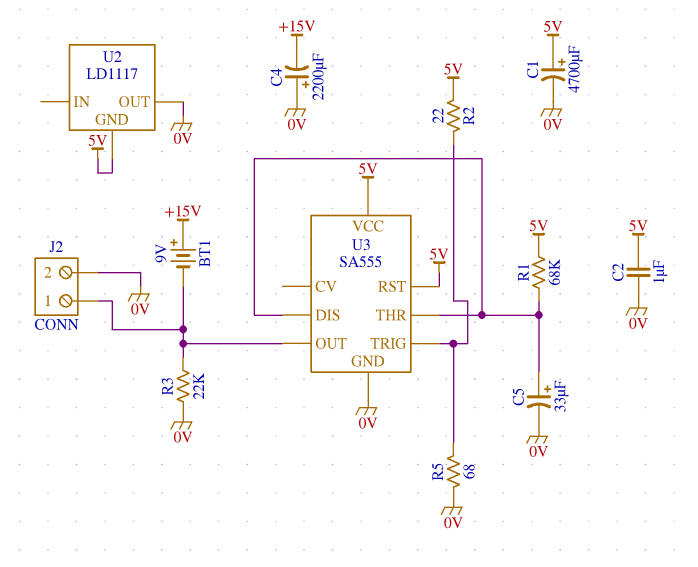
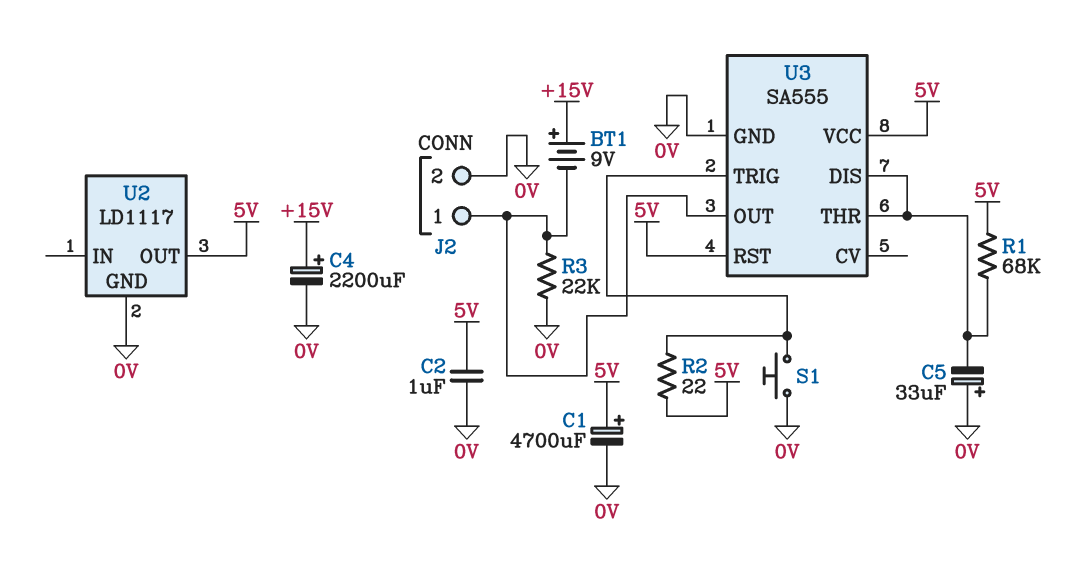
C4: 2200uF (plus 0V, minus +15V) -> 2200uF (plus +15V, minus 0V)
C5: 33uF (plus U3/DIS, minus 0V) -> 33uF (plus 0V, minus U3/DIS)
R5: 68 (0V, U3/TRIG) -> none
S1: none -> button (0V, U3/TRIG)
U2 pin GND: 5V -> 0V
U2 pin OUT: 0V -> 5V

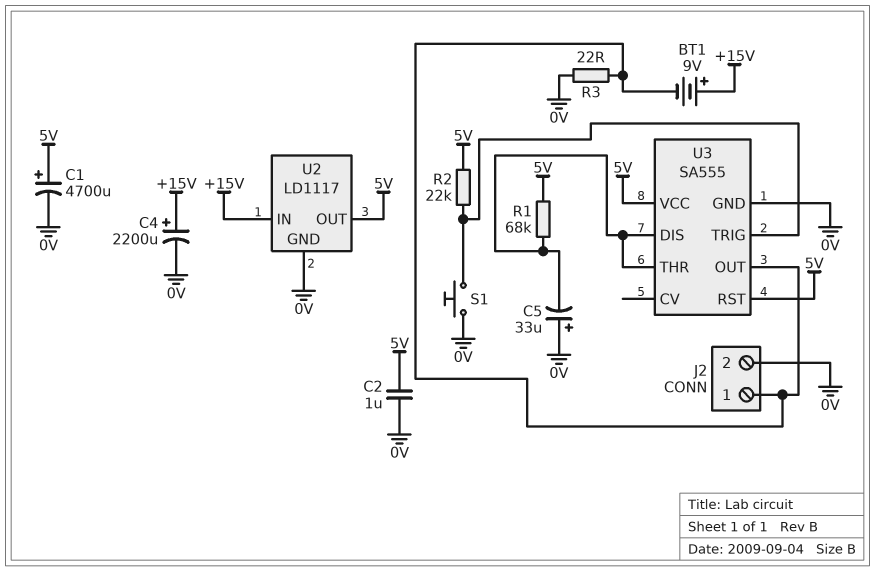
R2: 22 (5V, U3/TRIG) -> 22k (5V, U3/TRIG)
R3: 22k (0V, J2/1) -> 22 (0V, J2/1)
U2 pin IN: none -> +15V

